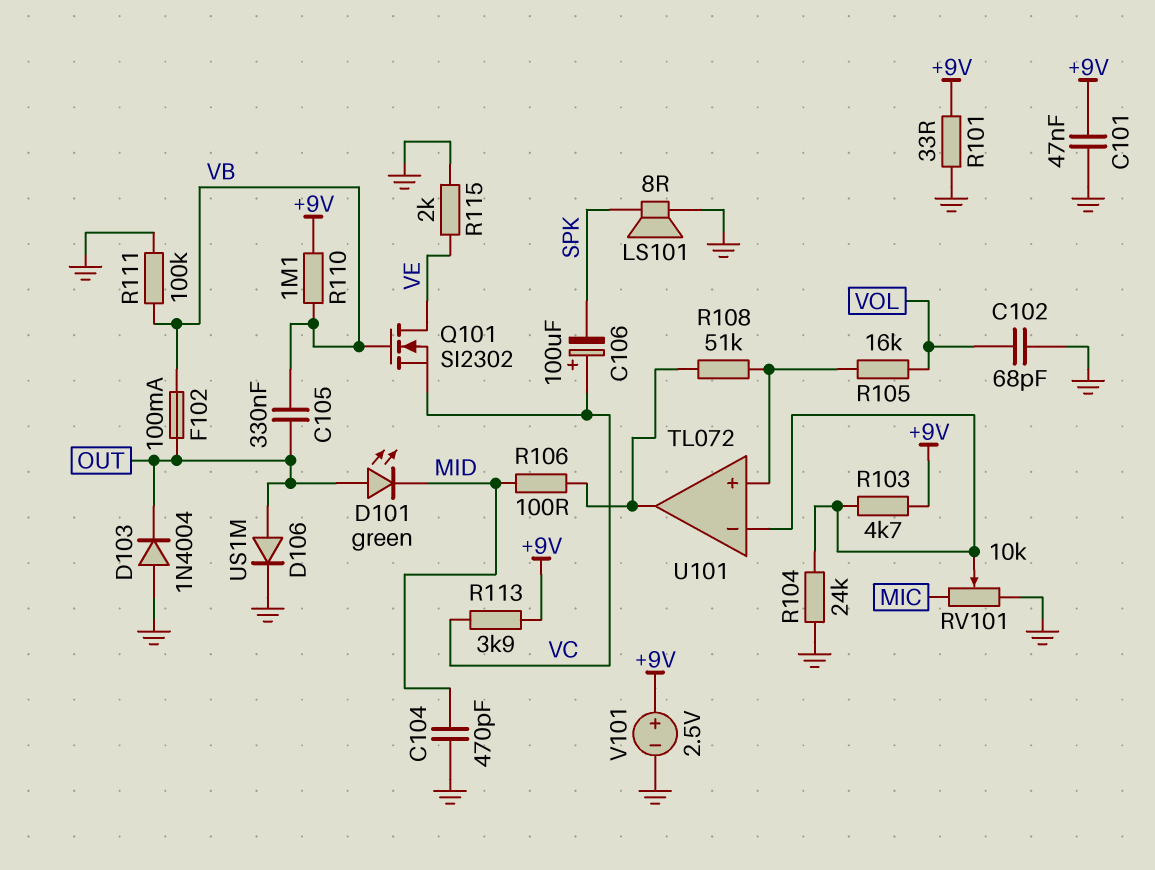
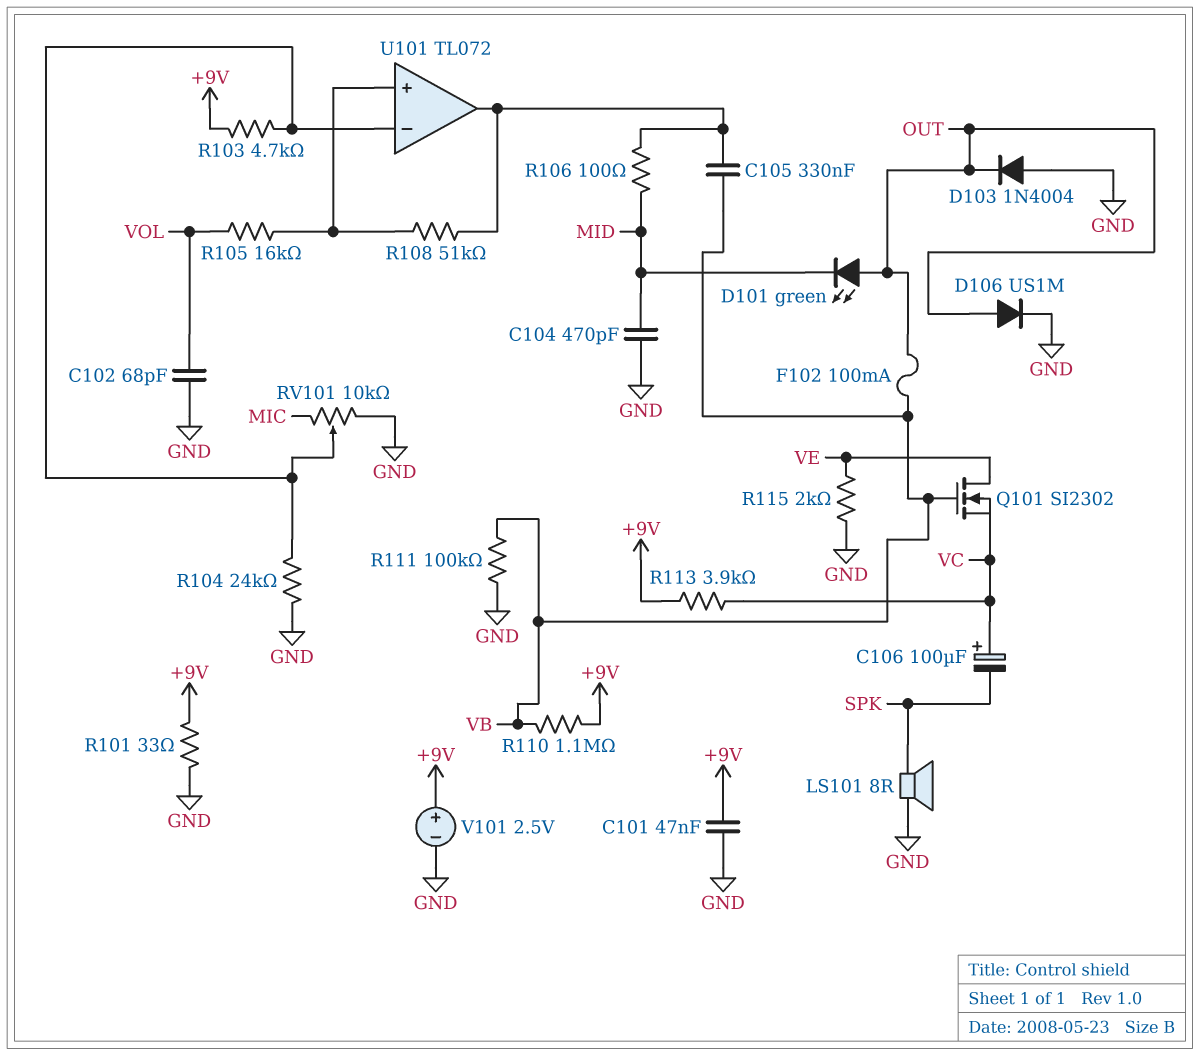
C105: 330nF (OUT, VB) -> 330nF (U101/out, VB)

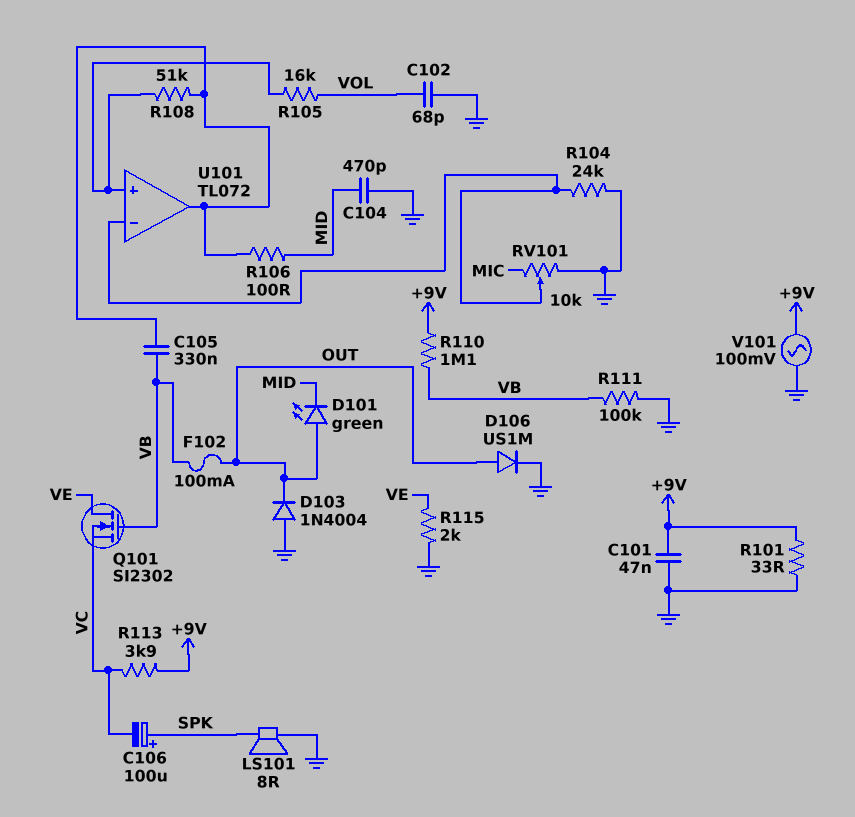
C106: 100uF (plus VC, minus SPK) -> 100uF (plus SPK, minus VC)
R103: 4.7k (+9V, U101/in-) -> none
V101: 2.5V (plus +9V, minus GND) -> AC 100mV (+9V, GND)

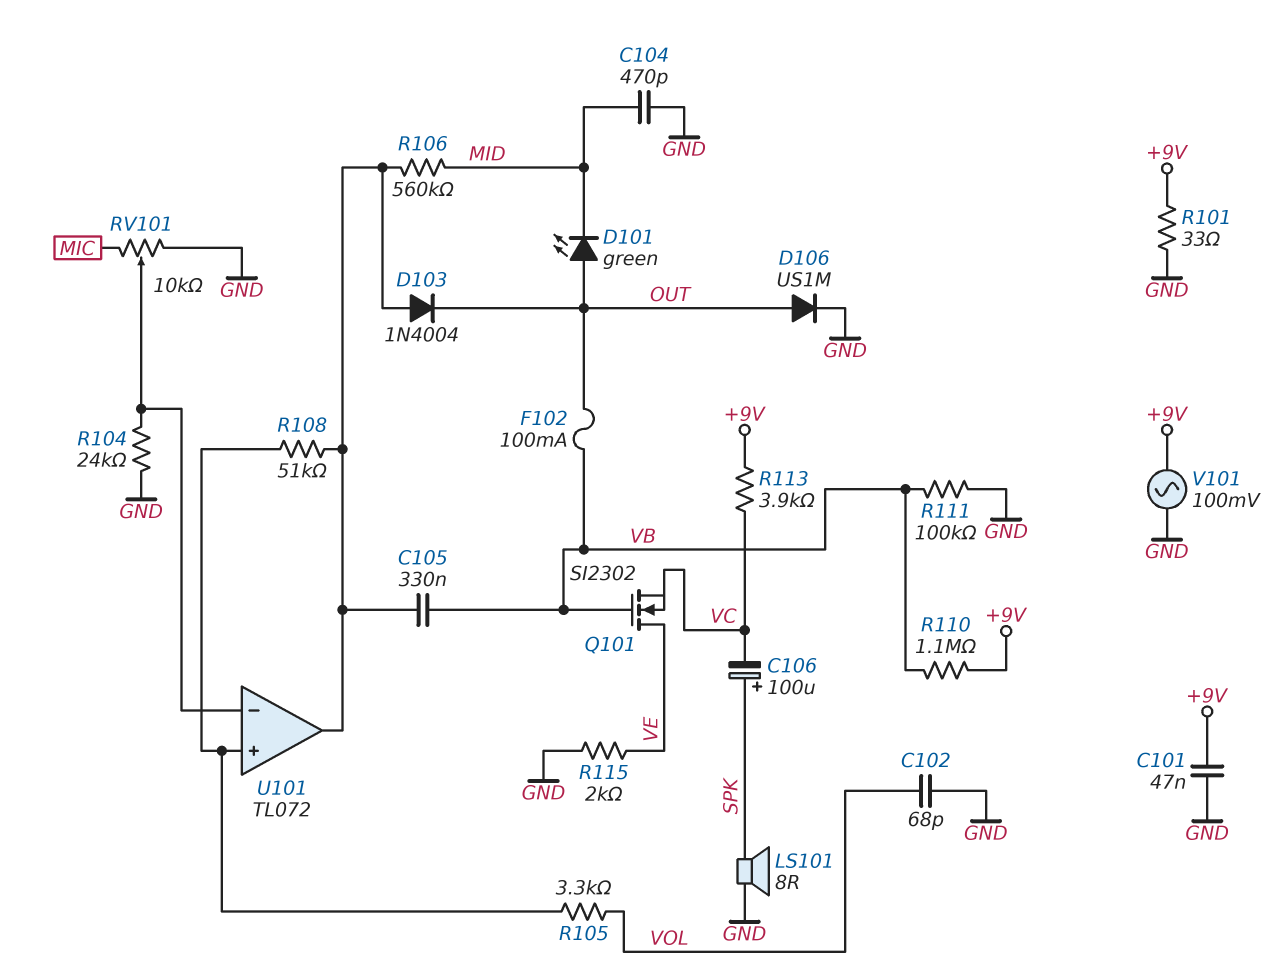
D103: diode 1N4004 (A GND, K OUT) -> diode 1N4004 (A U101/out, K OUT)
R105: 16k (U101/in+, VOL) -> 3.3k (U101/in+, VOL)
R106: 100 (MID, U101/out) -> 560k (MID, U101/out)

